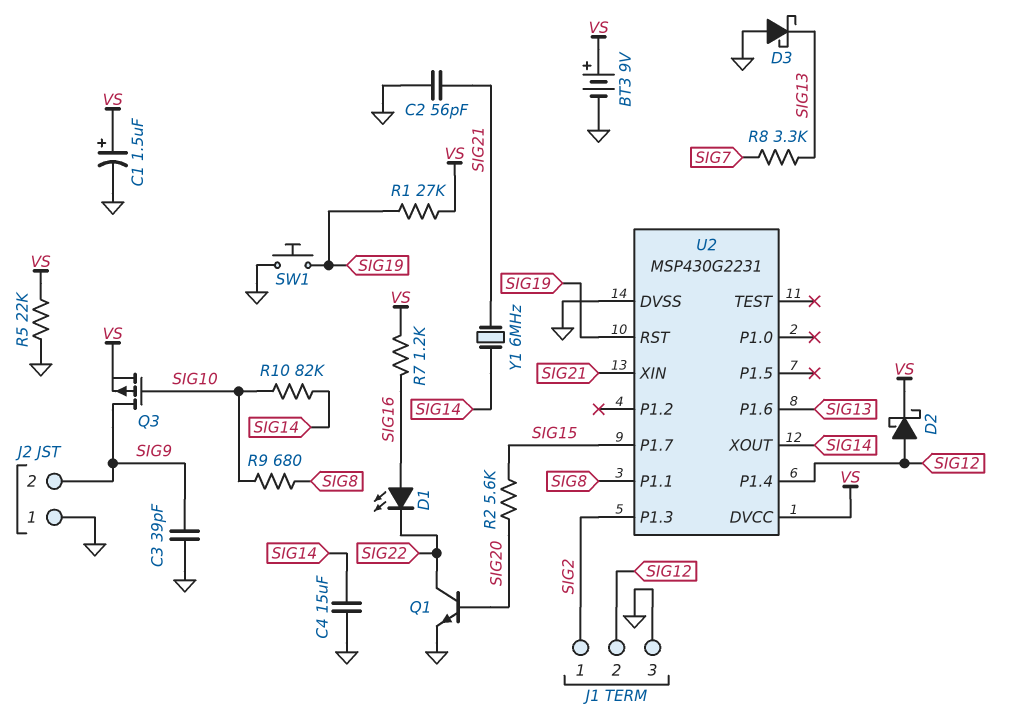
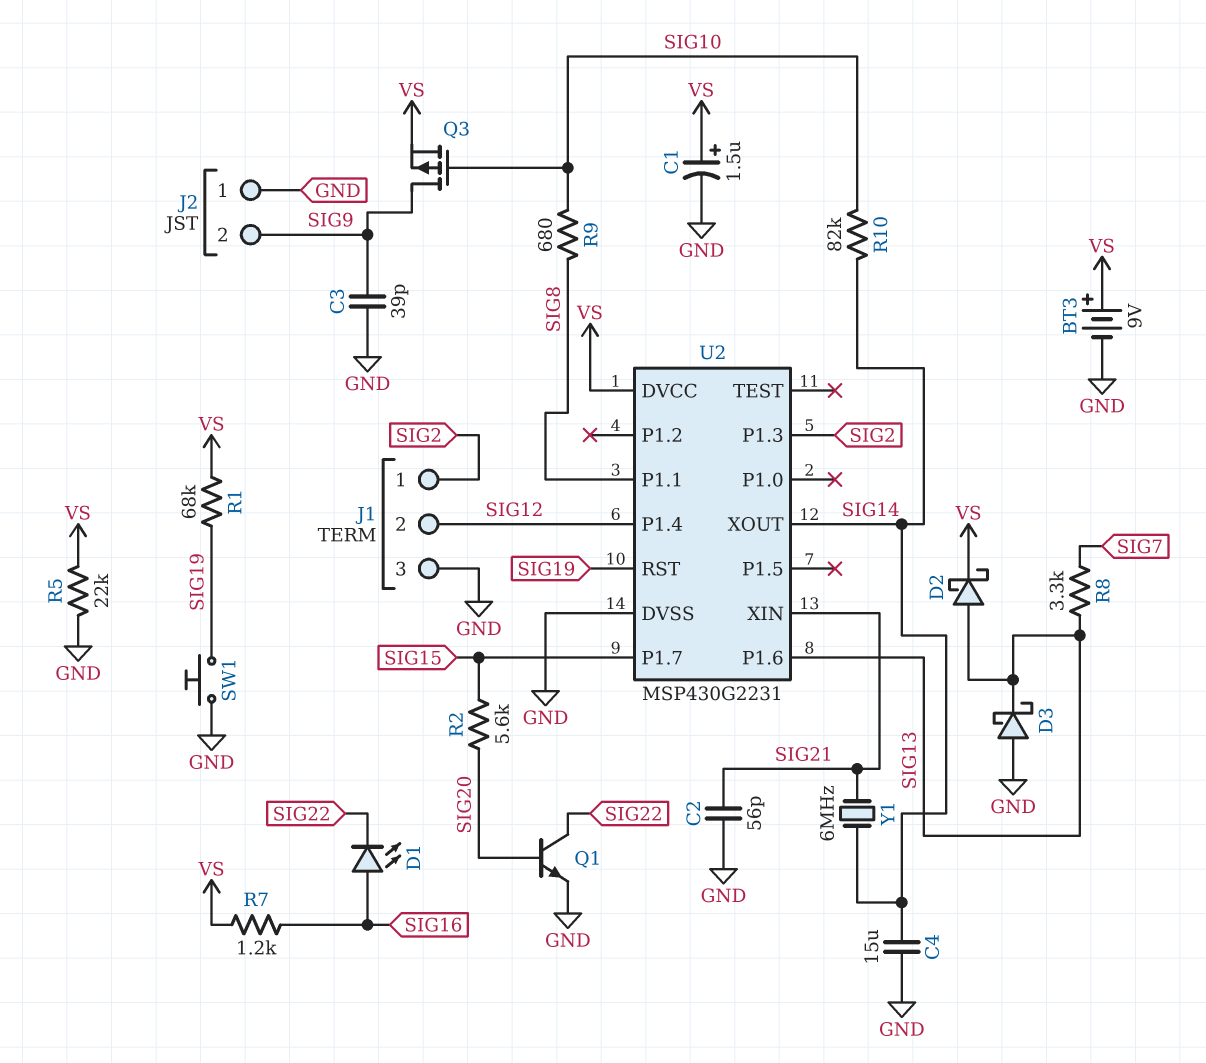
D2: schottky (A SIG12, K VS) -> schottky (A SIG13, K VS)
R1: 27k (SIG19, VS) -> 68k (SIG19, VS)

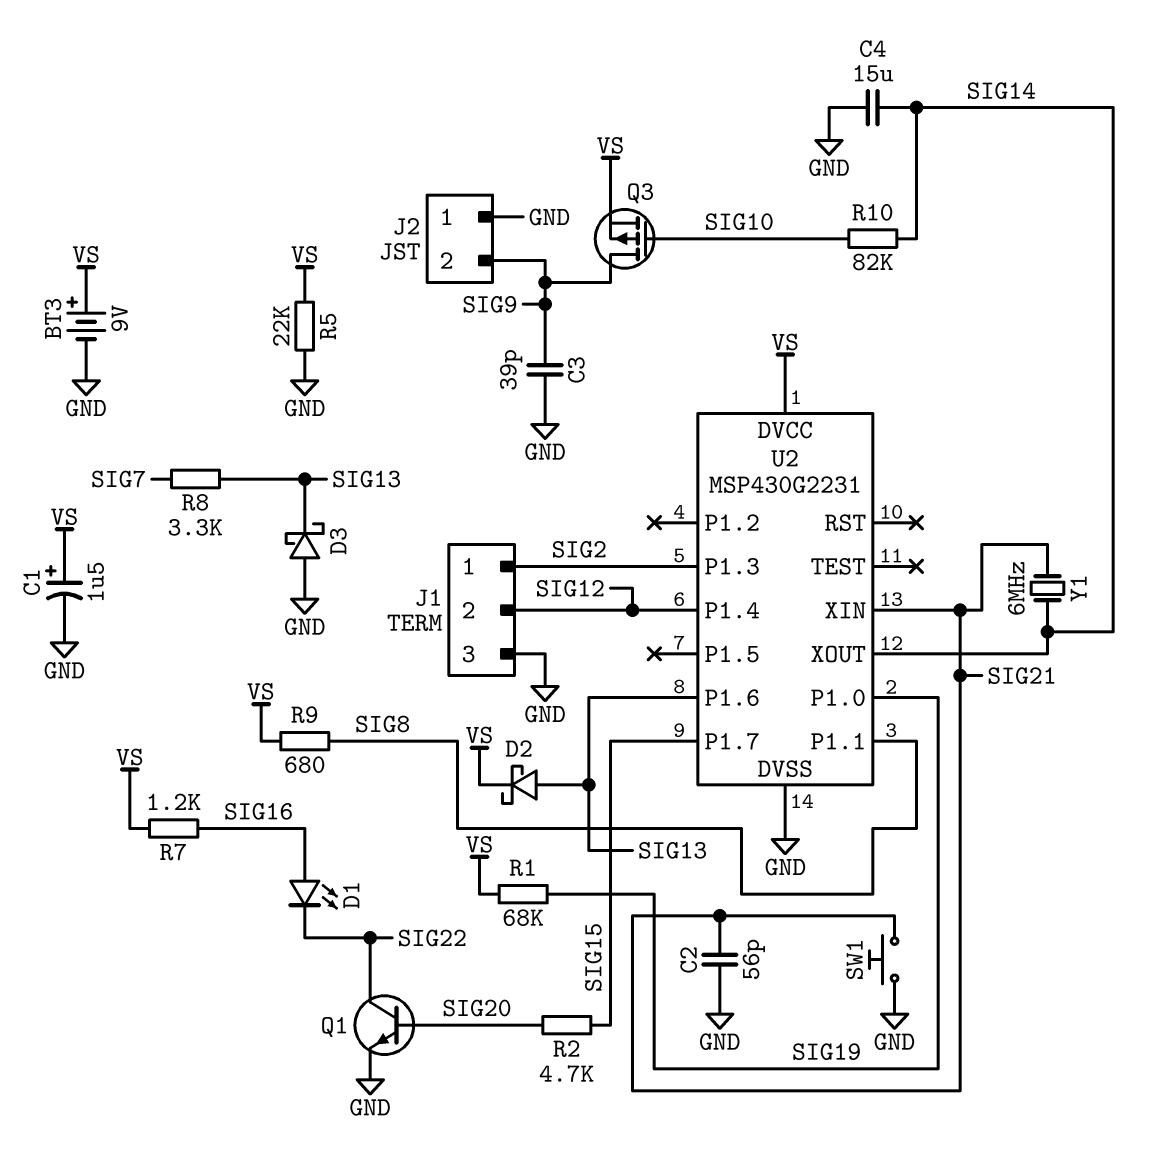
R2: 5.6k (SIG15, SIG20) -> 4.7k (SIG15, SIG20)
R9: 680 (SIG8, SIG10) -> 680 (SIG8, VS)
SW1: button (GND, SIG19) -> button (GND, SIG21)
U2 pin P1.0: none -> SIG19
U2 pin RST: SIG19 -> none

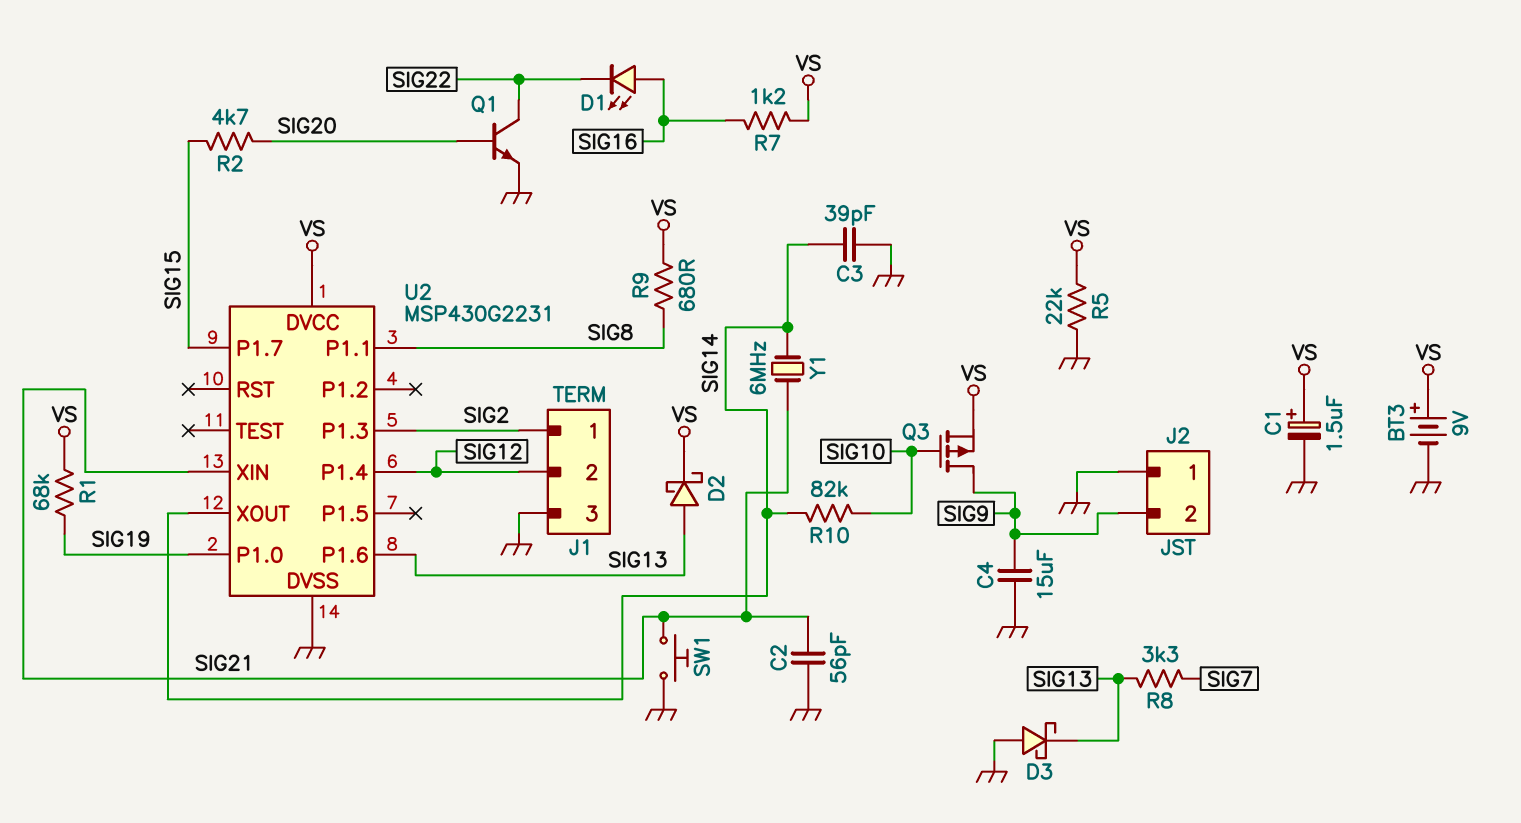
C3: 39pF (GND, SIG9) -> 39pF (GND, SIG14)
C4: 15uF (GND, SIG14) -> 15uF (GND, SIG9)

